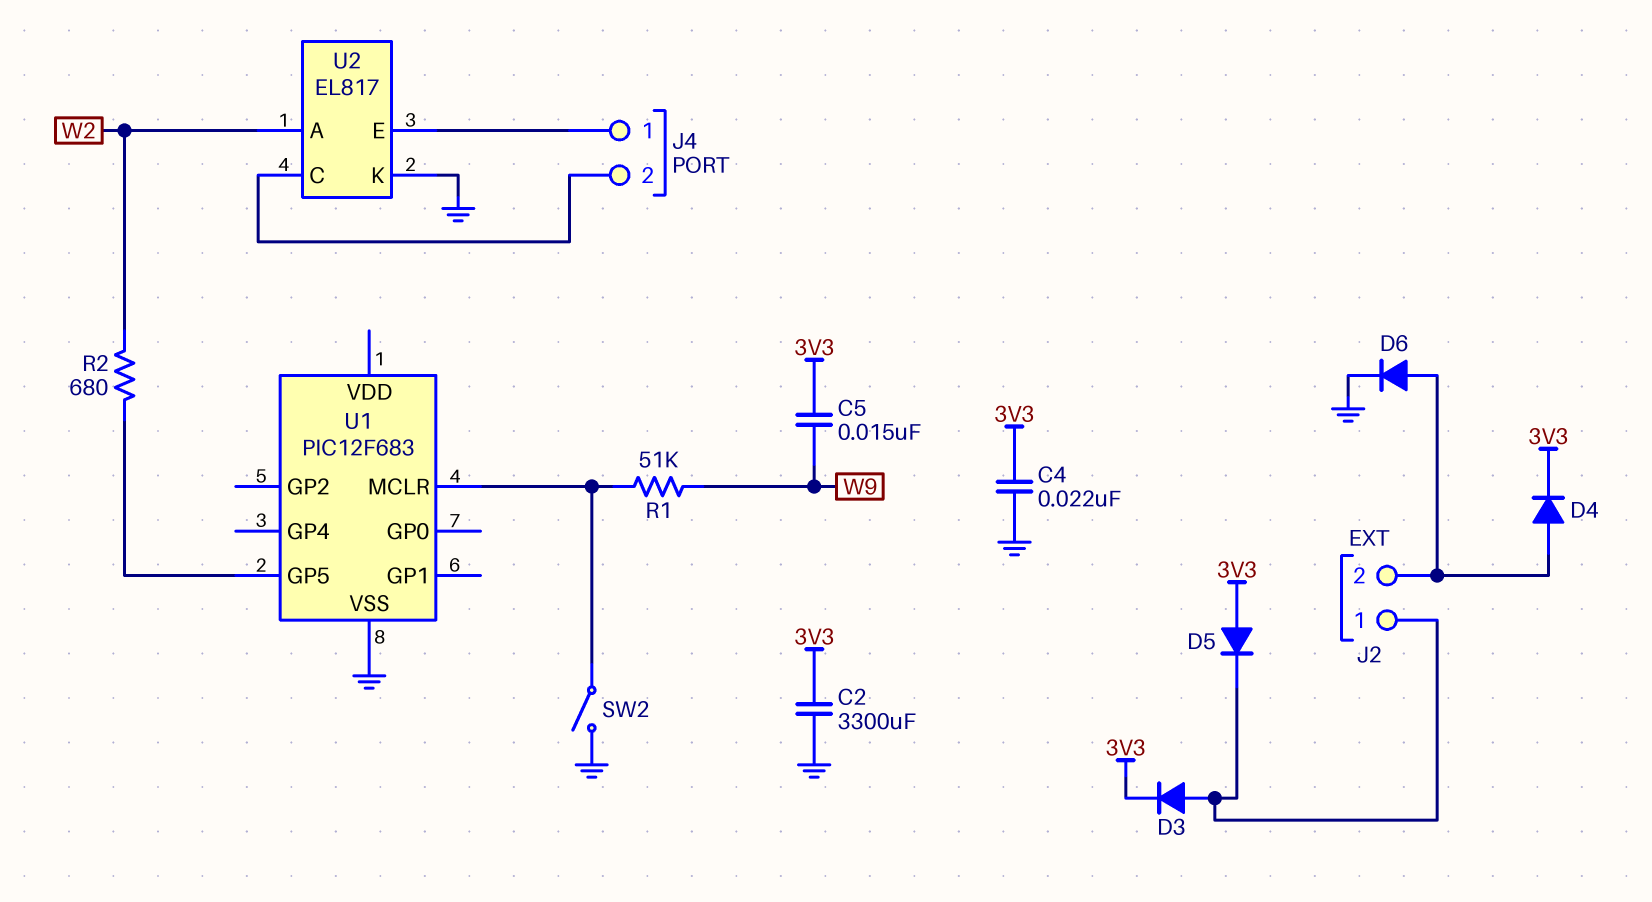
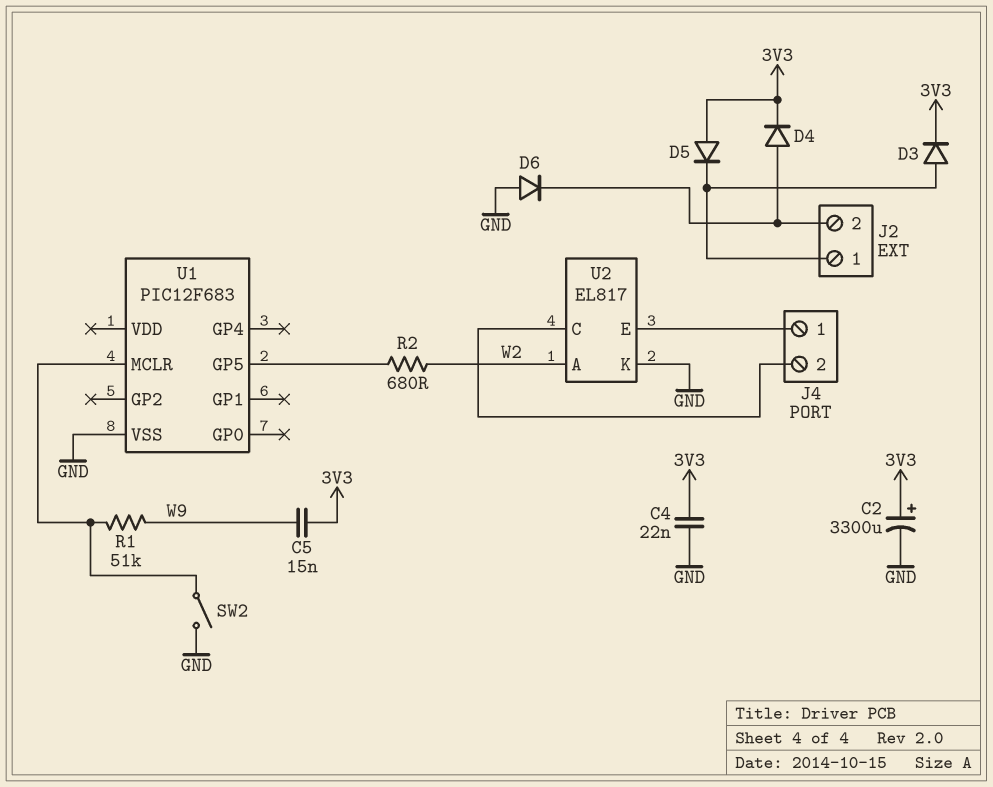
C2: 3300uF (3V3, GND) -> 3300uF (plus 3V3, minus GND)
D6: diode (A J2/2, K GND) -> diode (A GND, K J2/2)

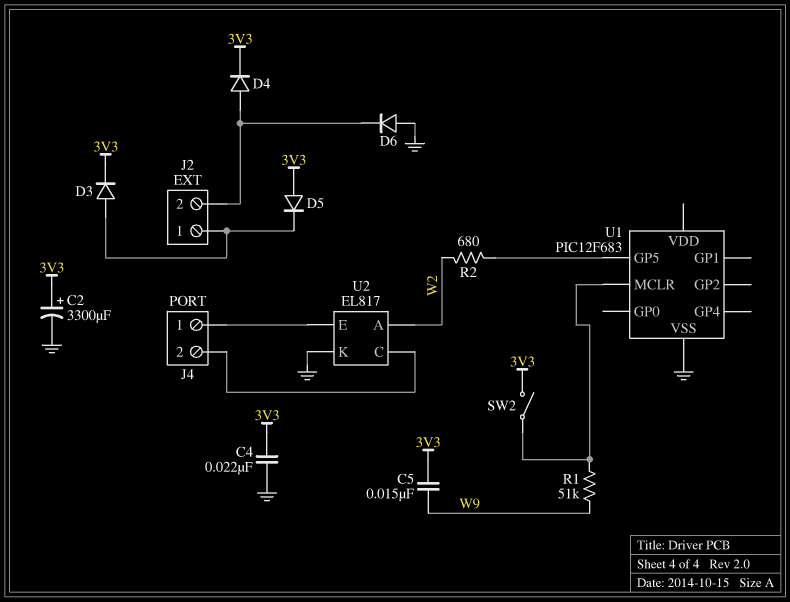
SW2: switch (GND, U1/MCLR) -> switch (3V3, U1/MCLR)

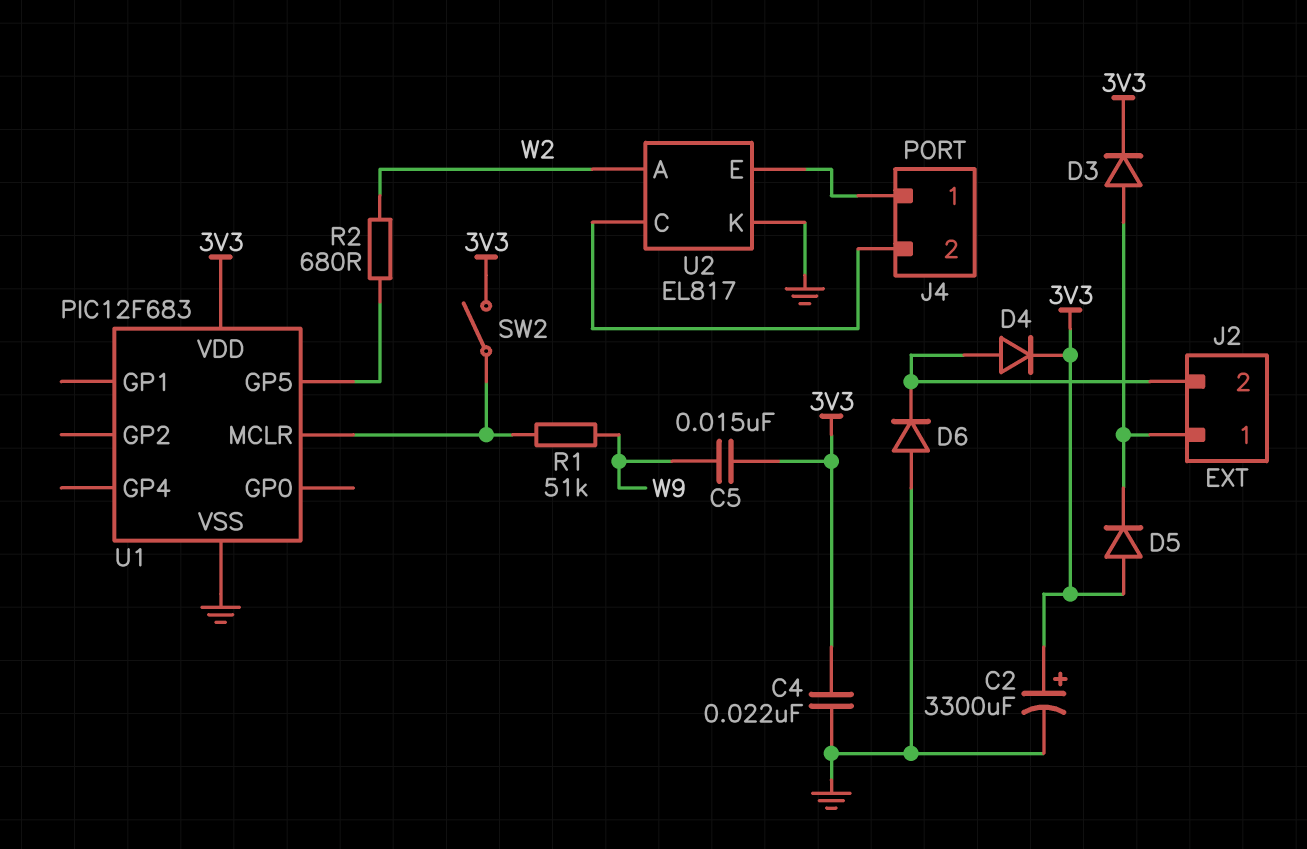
U1 pin VDD: none -> 3V3

